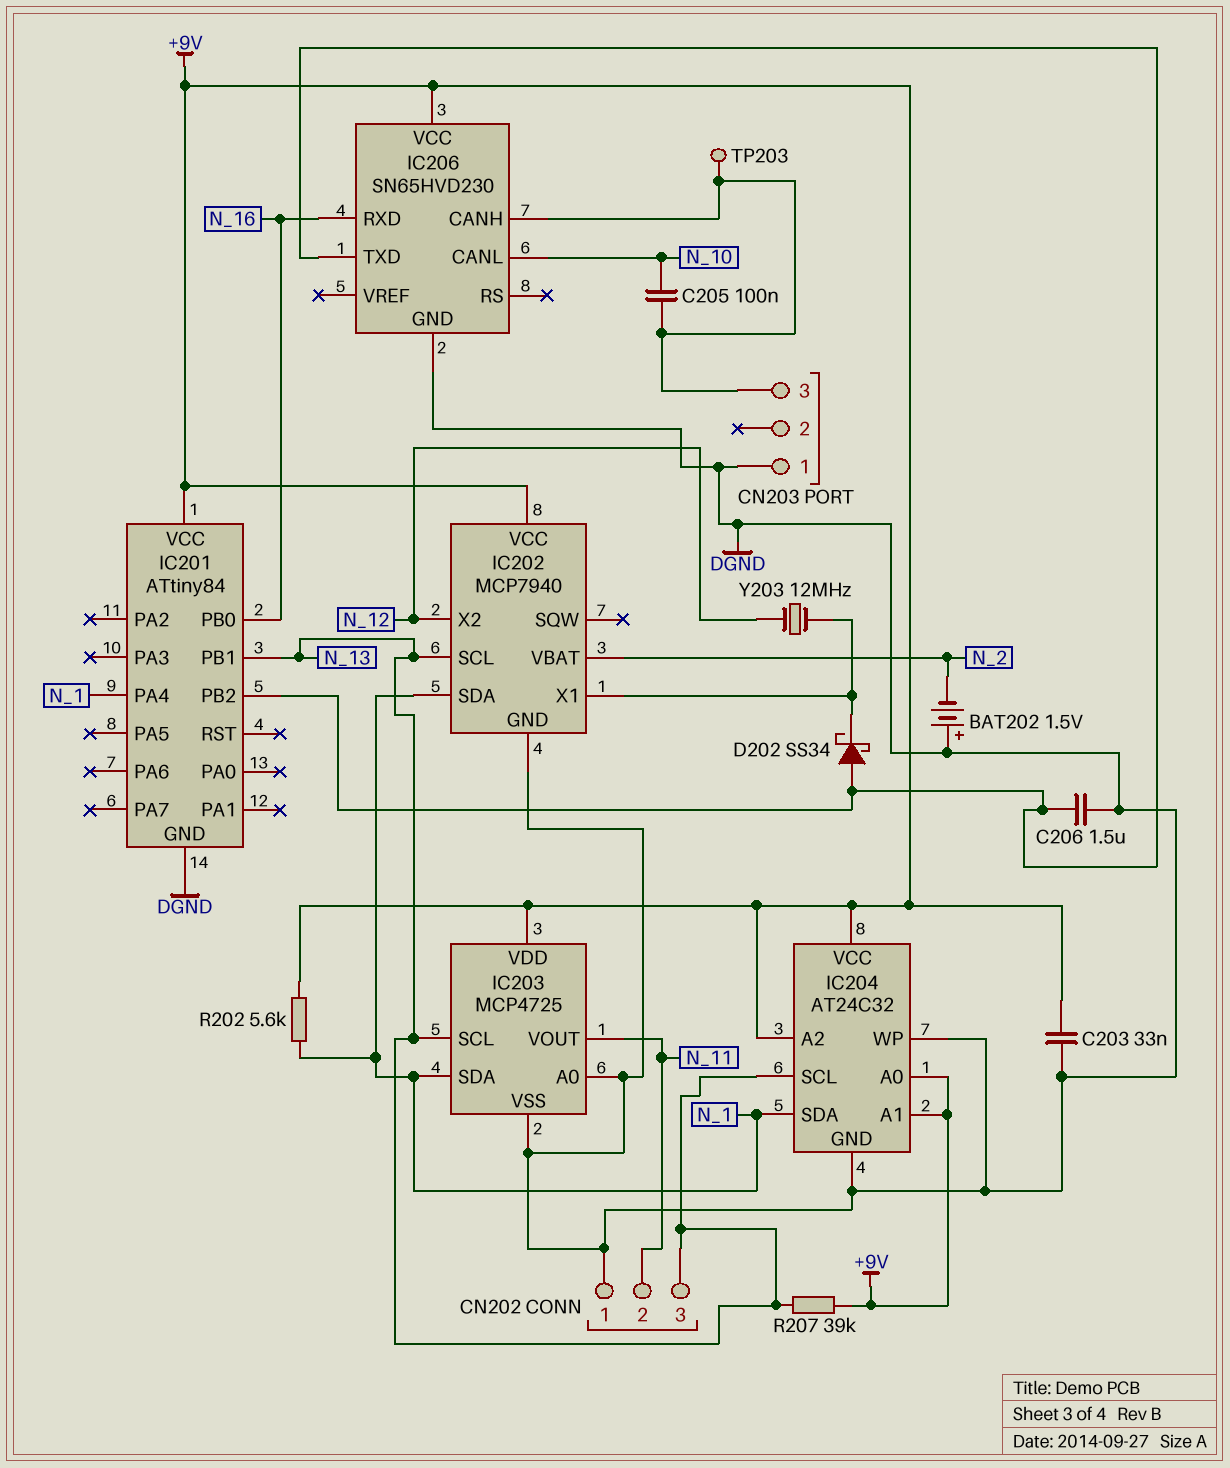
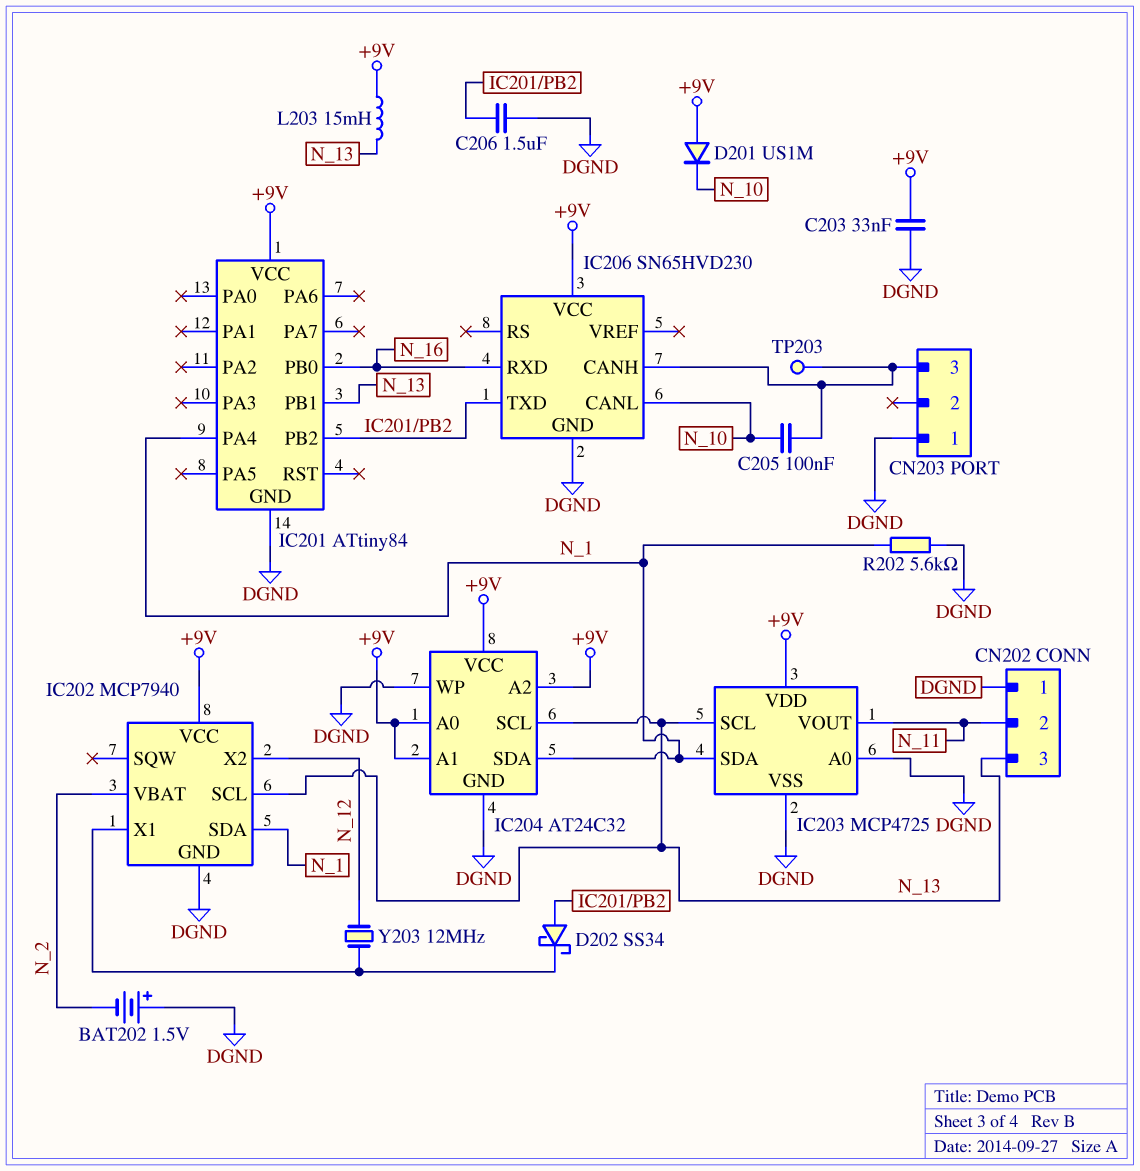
D201: none -> diode US1M (A +9V, K N_10)
L203: none -> 15mH (+9V, N_13)
R202: 5.6k (+9V, N_1) -> 5.6k (DGND, N_1)
R207: 39k (+9V, N_13) -> none

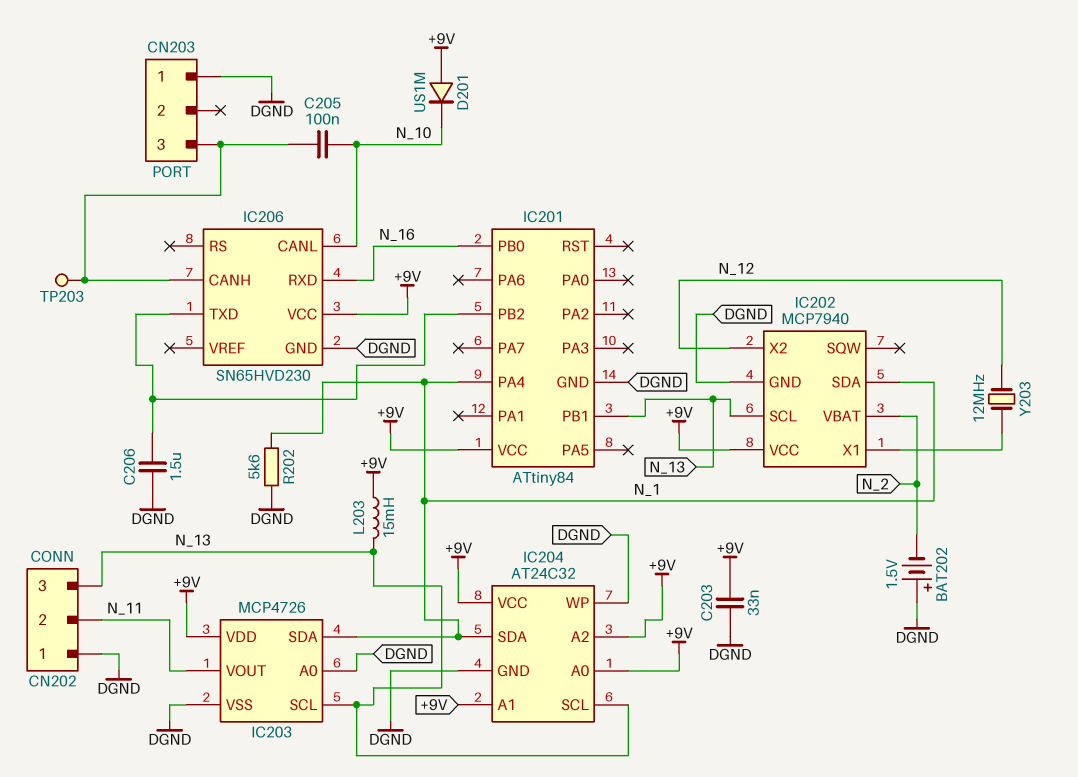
D202: schottky SS34 (A IC201/PB2, K IC202/X1) -> none
IC203: MCP4725 -> MCP4726

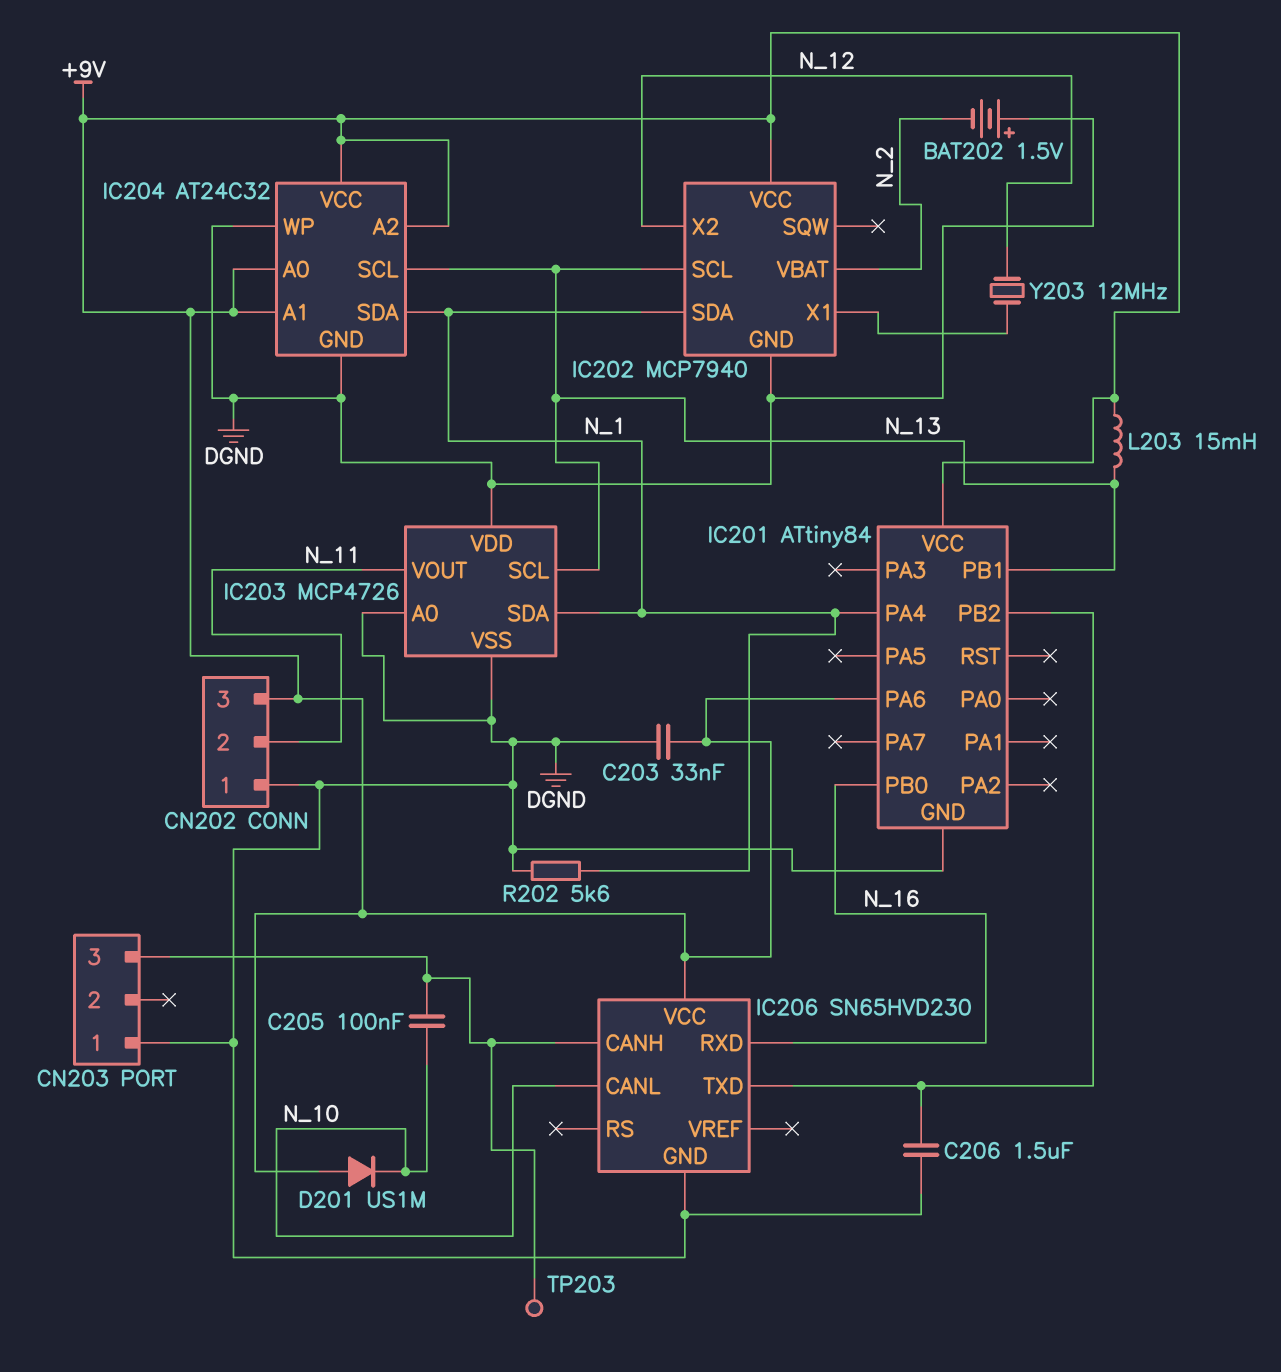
CN202 pin 3: N_13 -> +9V
IC201 pin PA6: none -> +9V
IC203 pin VDD: +9V -> DGND

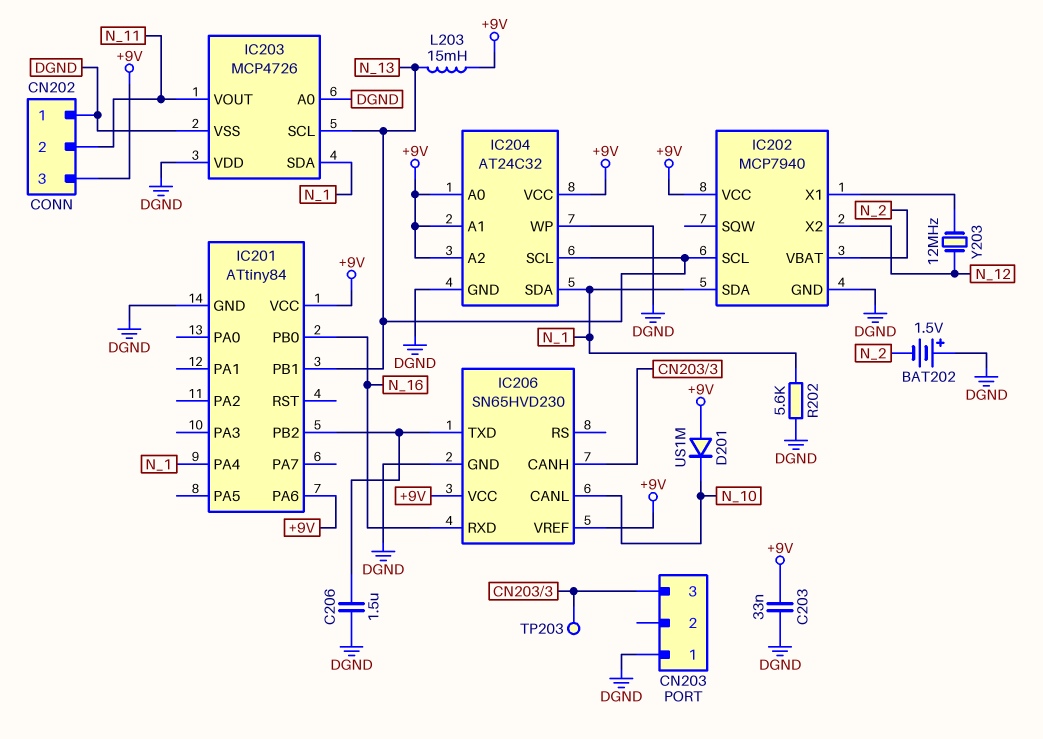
C205: 100nF (CN203/3, N_10) -> none
IC206 pin VREF: none -> +9V

